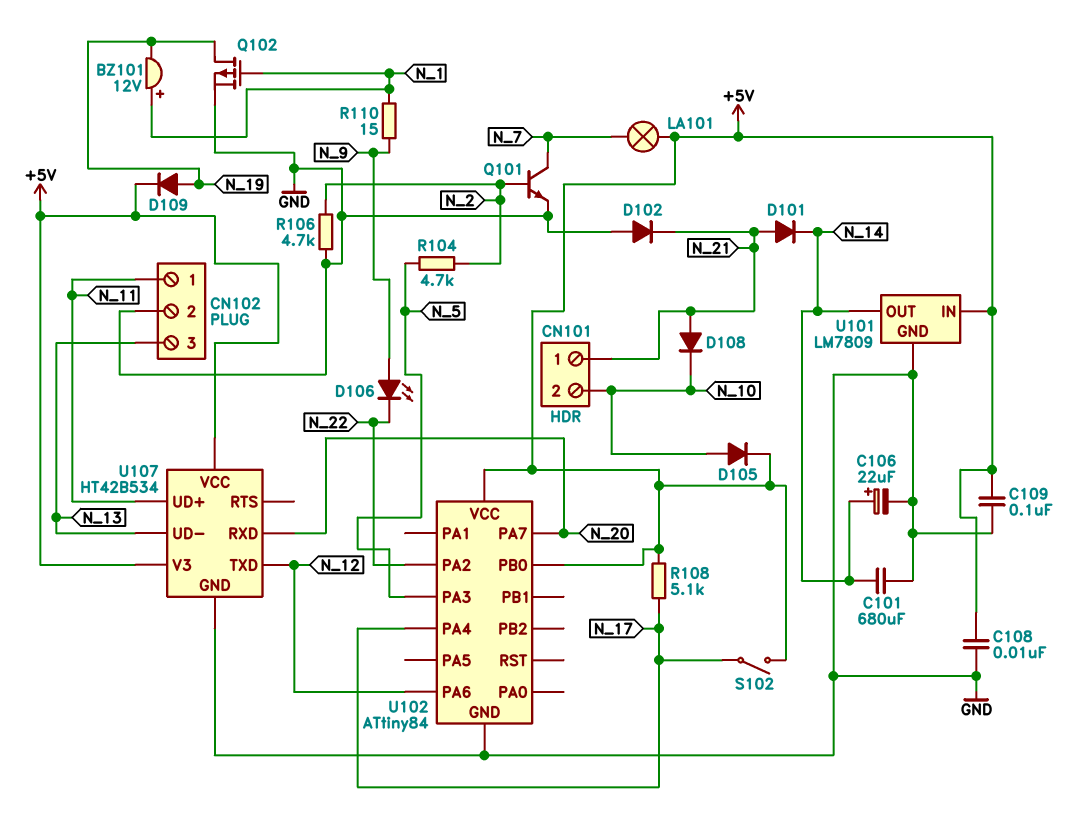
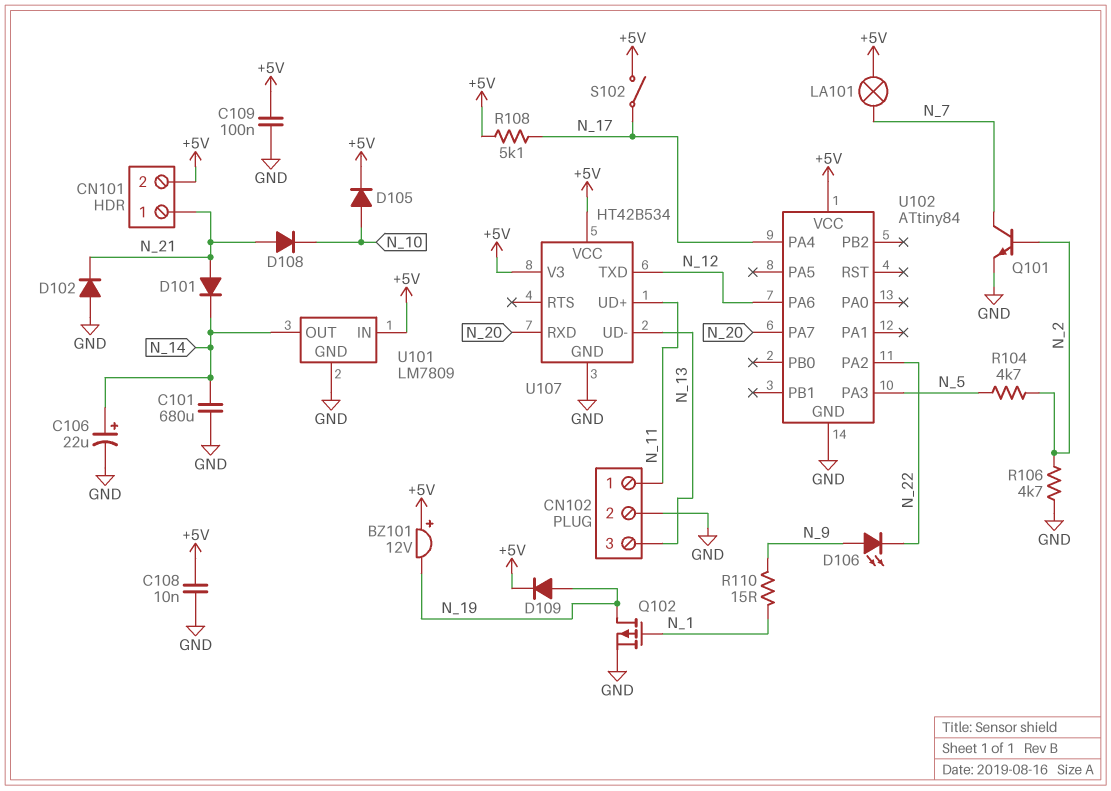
BZ101: buzzer 12V (plus N_1, minus N_19) -> buzzer 12V (plus +5V, minus N_19)
CN101 pin 2: N_10 -> +5V
U102 pin PB0: +5V -> none

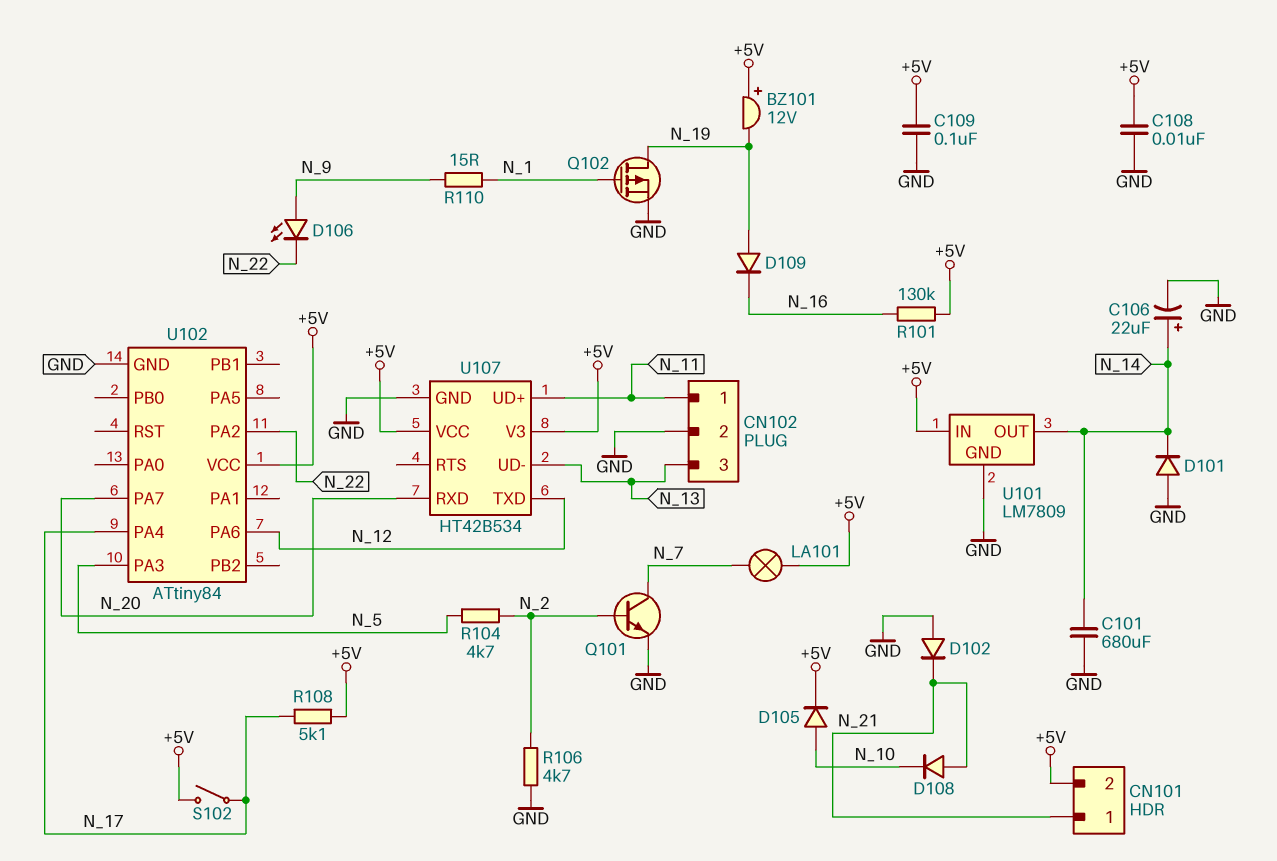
D101: diode (A N_21, K N_14) -> diode (A GND, K N_14)
D109: diode (A N_19, K +5V) -> diode (A N_19, K N_16)
R101: none -> 130k (+5V, N_16)

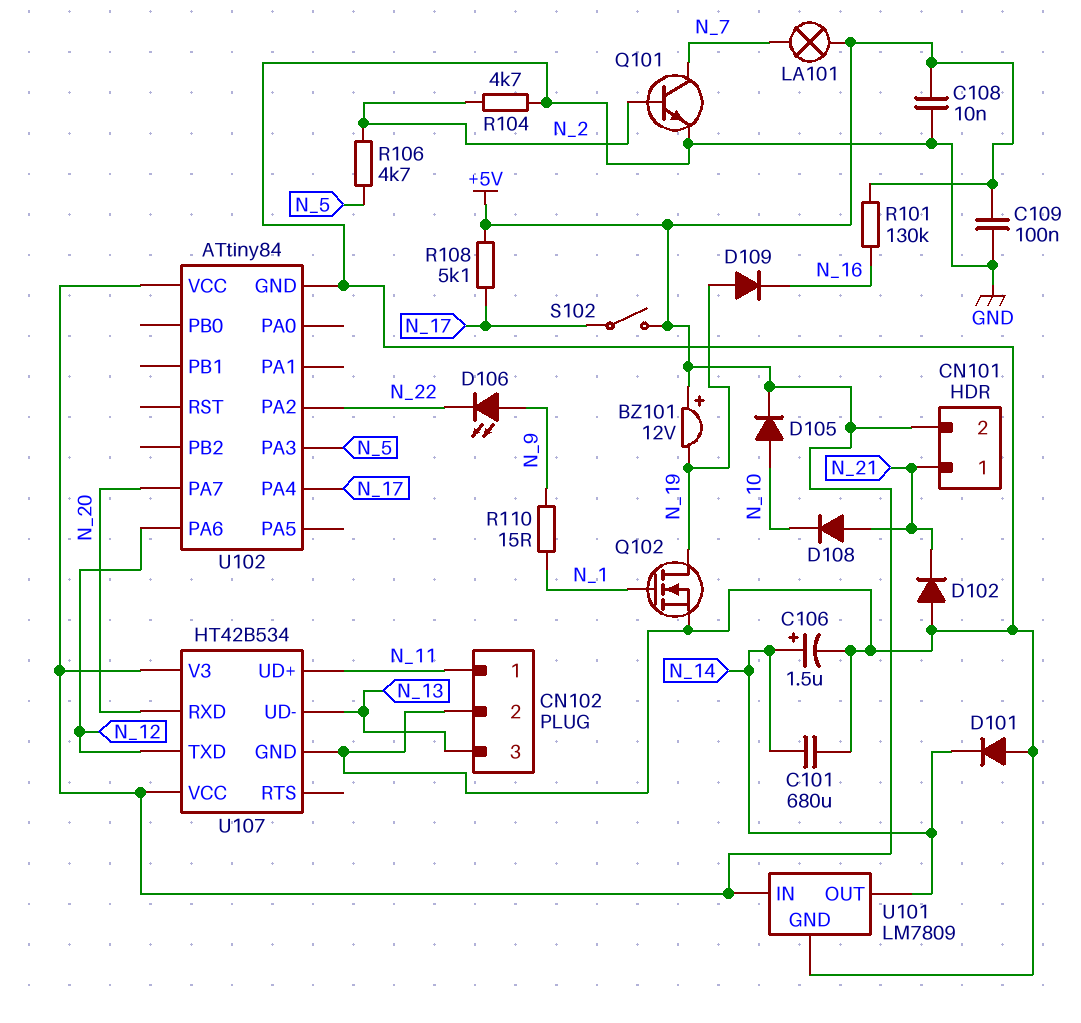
C106: 22uF (plus N_14, minus GND) -> 1.5uF (plus N_14, minus GND)
Q102: PMOS (G N_1, D N_19, S GND) -> NMOS (G N_1, D N_19, S GND)
R104: 4.7k (N_2, N_5) -> 4.7k (GND, N_2)
R106: 4.7k (GND, N_2) -> 4.7k (N_2, N_5)

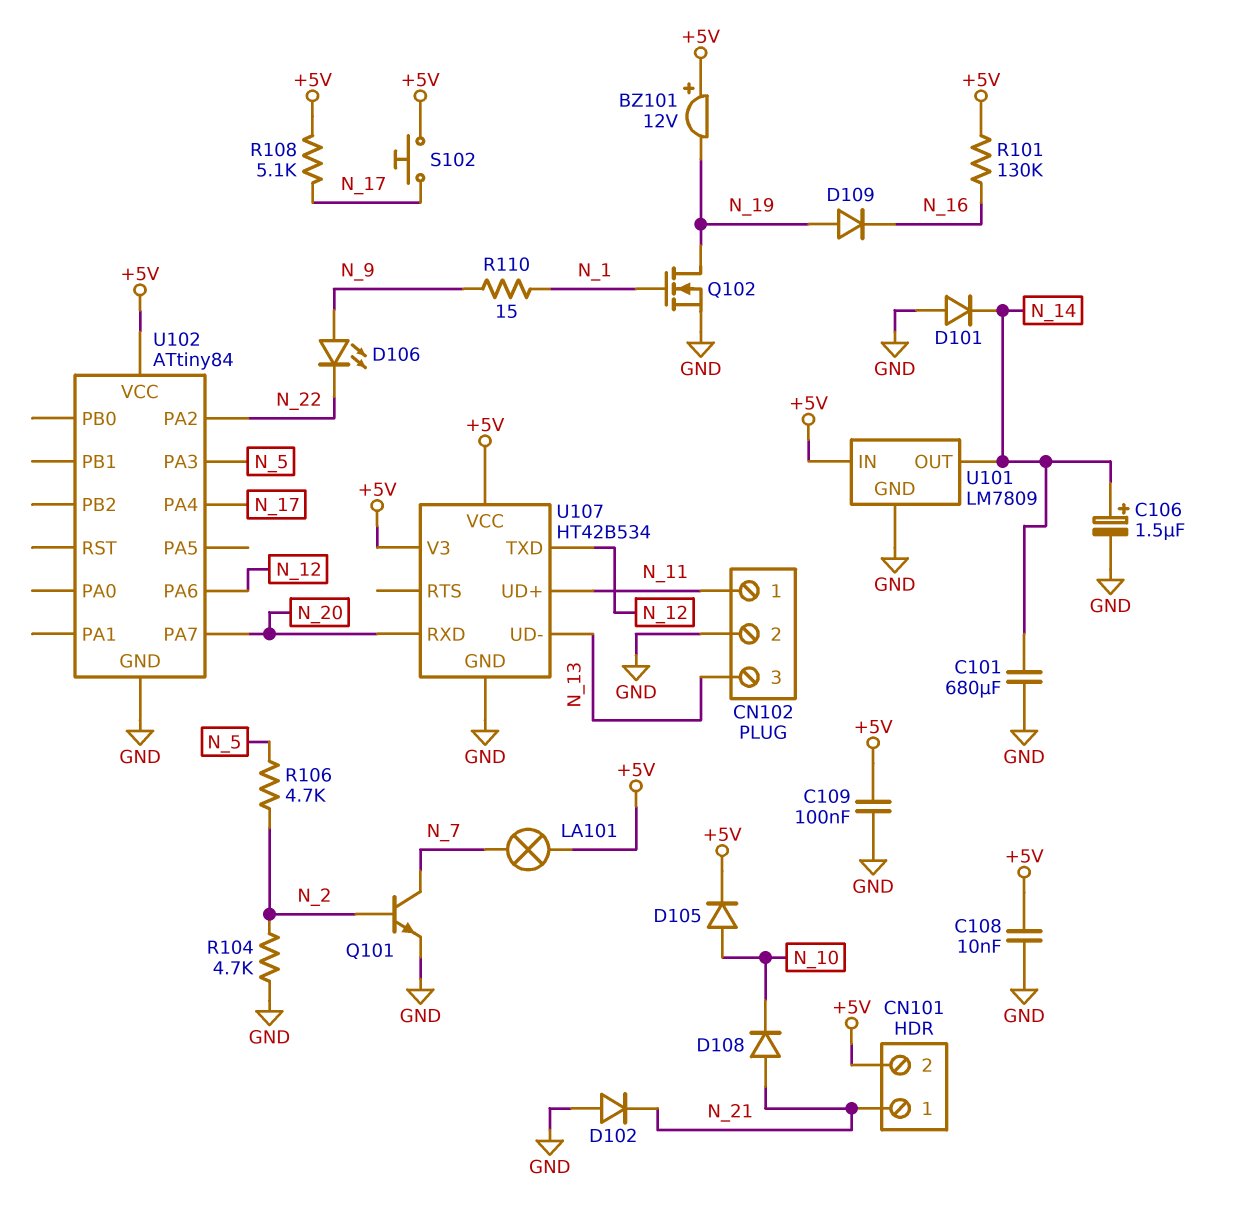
S102: switch (+5V, N_17) -> button (+5V, N_17)

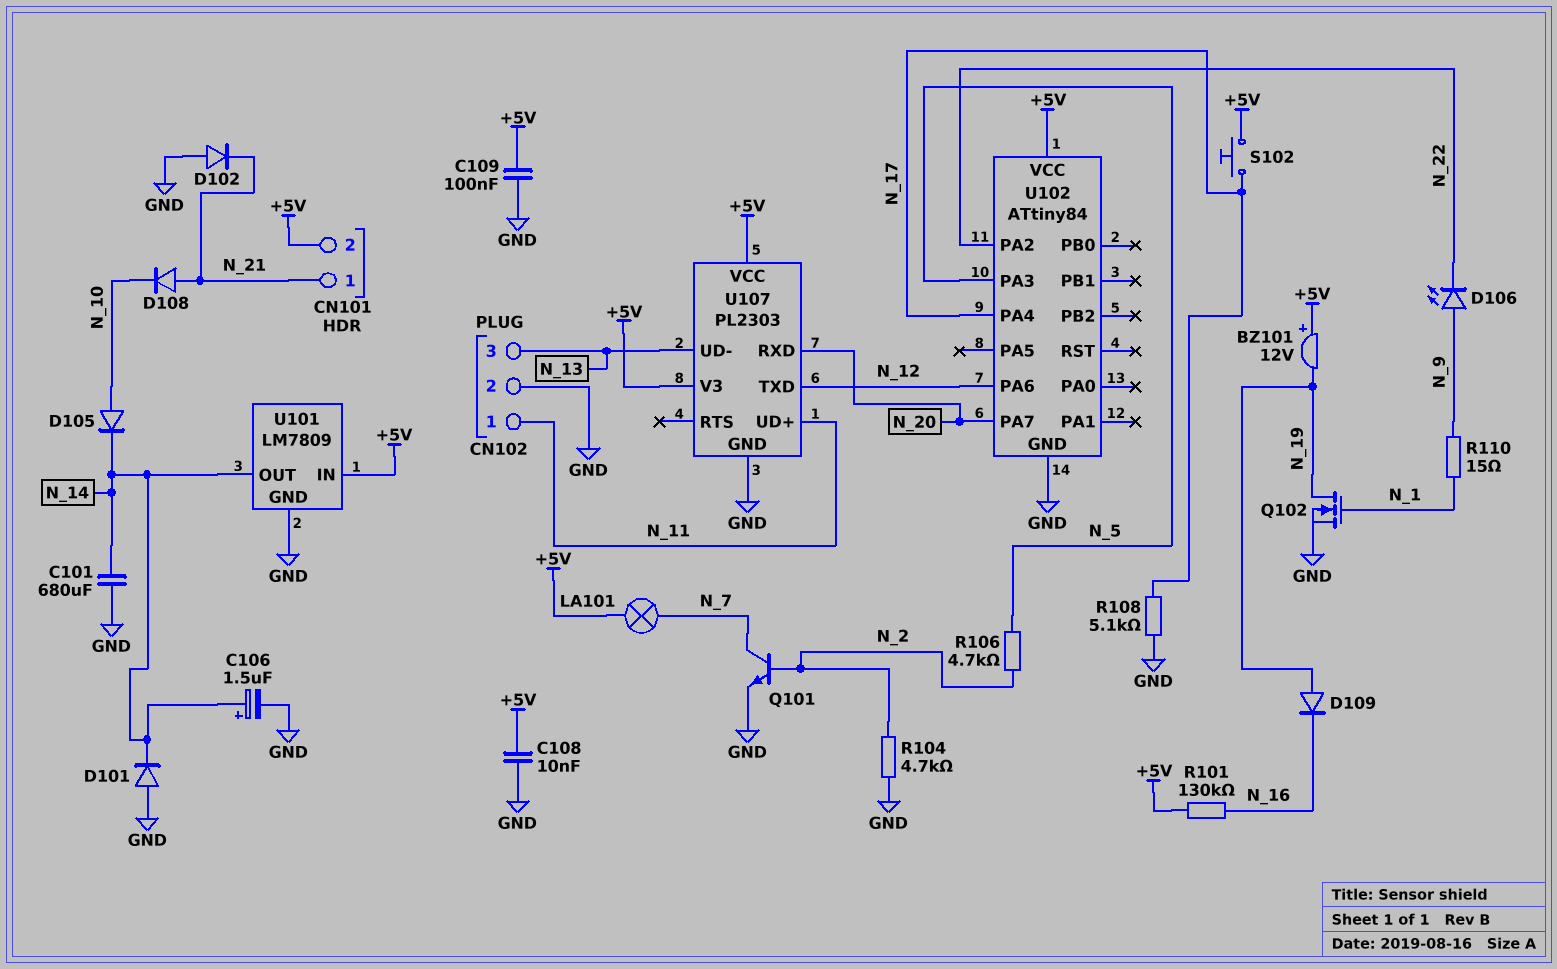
D105: diode (A N_10, K +5V) -> diode (A N_10, K N_14)
R108: 5.1k (+5V, N_17) -> 5.1k (GND, N_17)
U107: HT42B534 -> PL2303

